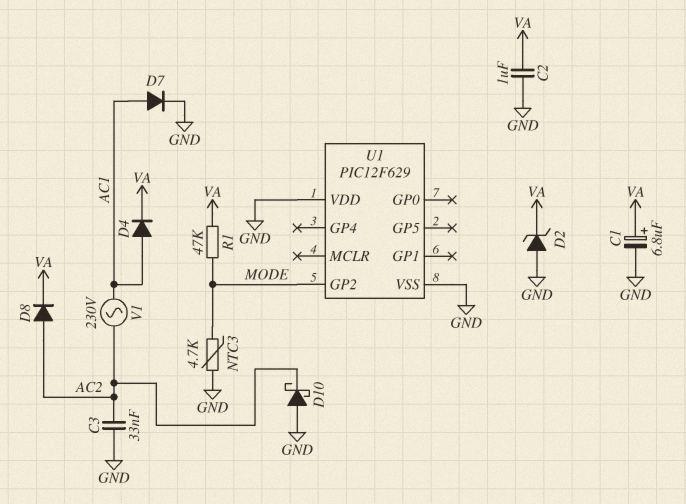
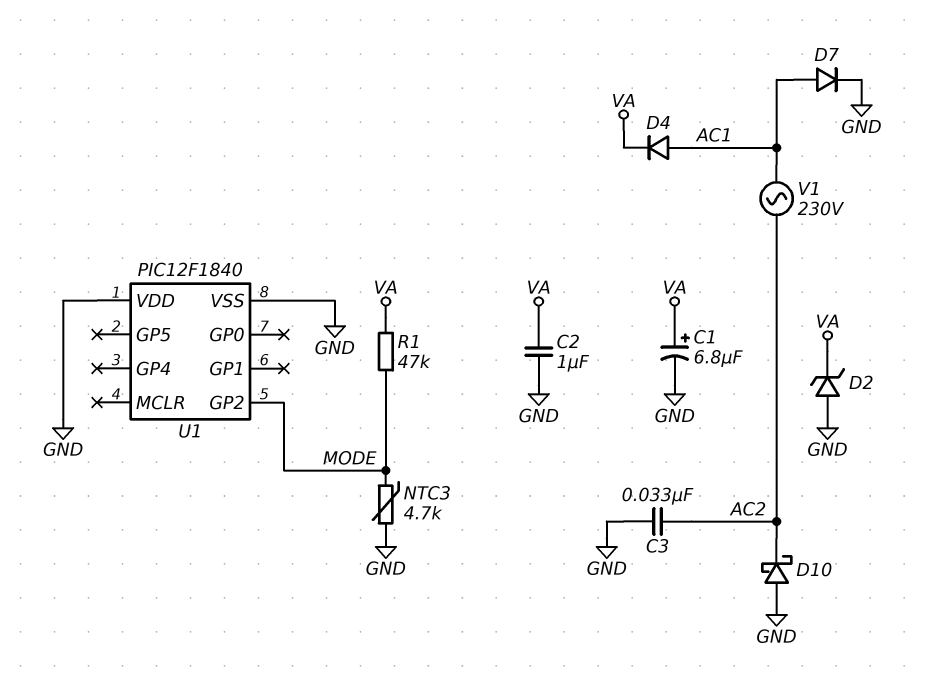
D8: diode (A AC2, K VA) -> none
U1: PIC12F629 -> PIC12F1840

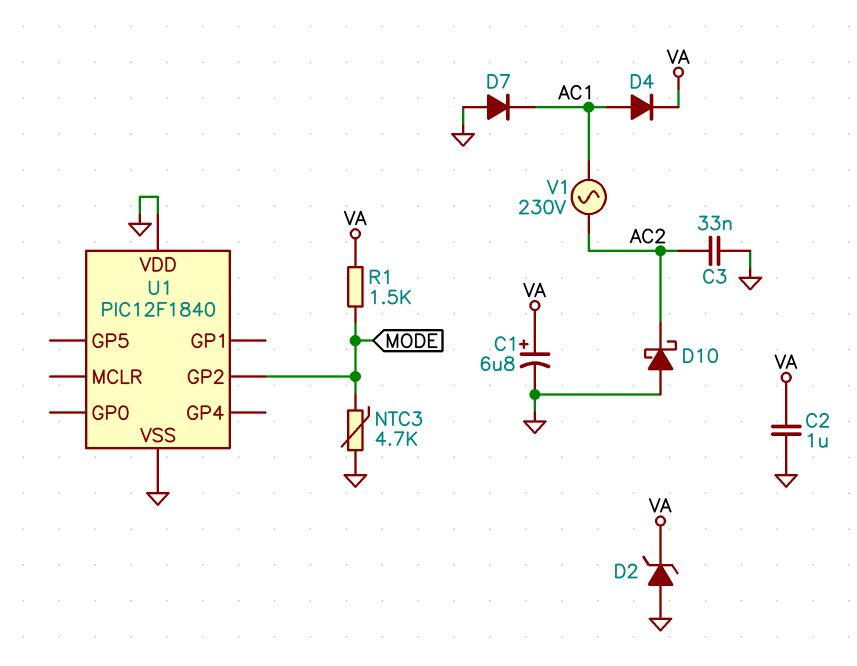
D7: diode (A AC1, K GND) -> diode (A GND, K AC1)
R1: 47k (MODE, VA) -> 1.5k (MODE, VA)

